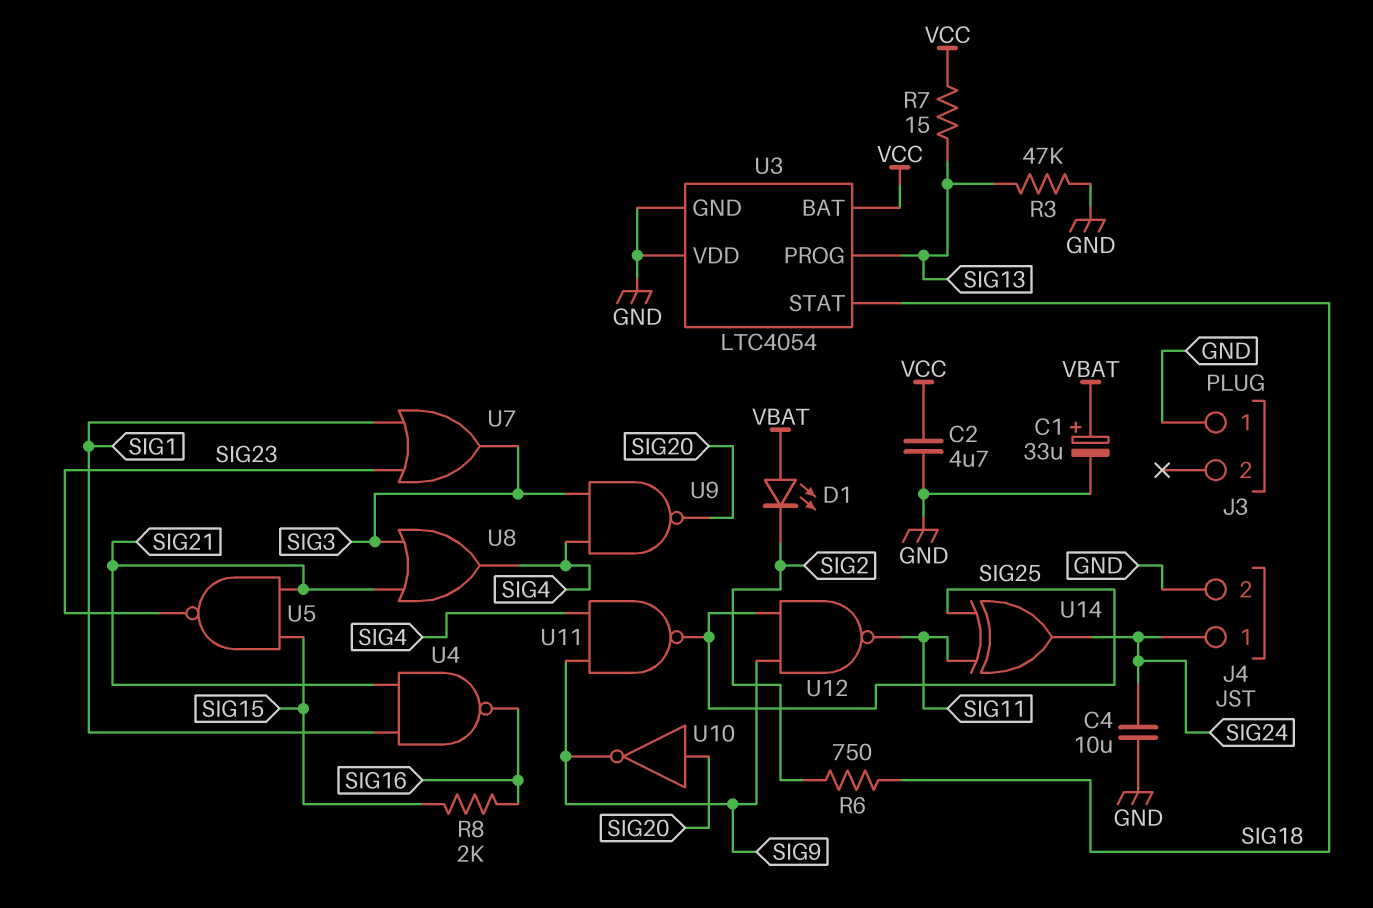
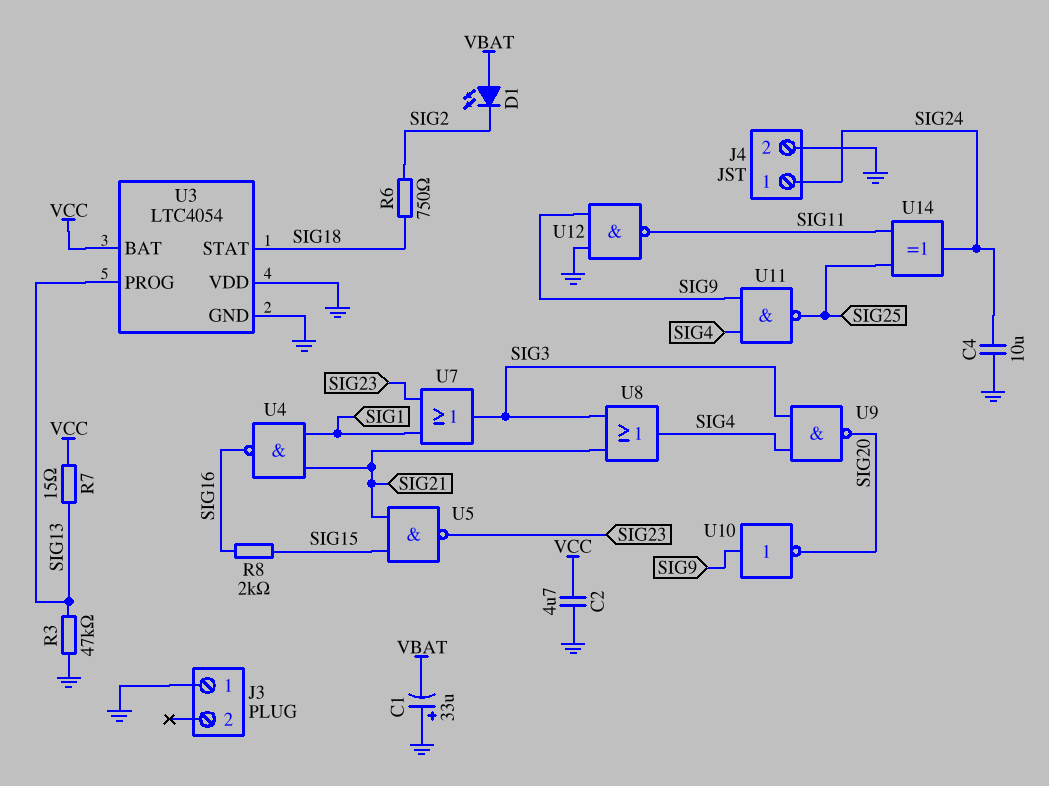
C1: 33uF (plus VBAT, minus GND) -> 33uF (plus GND, minus VBAT)
U10: NOT (in SIG20, out SIG9) -> NOT (in SIG9, out SIG20)
U12: NAND (in SIG9, in SIG25, out SIG11) -> NAND (in GND, in SIG9, out SIG11)

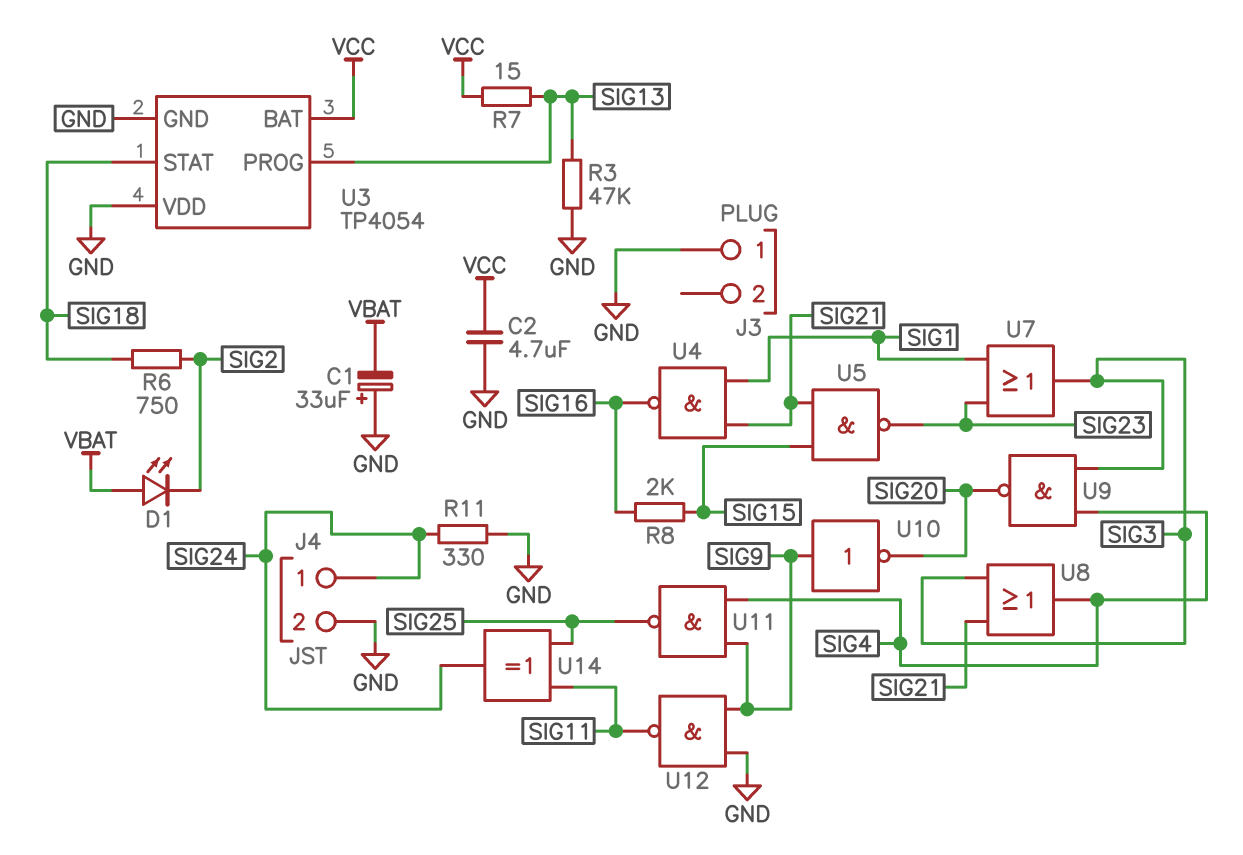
C4: 10uF (GND, SIG24) -> none
R11: none -> 330 (GND, SIG24)
U3: LTC4054 -> TP4054

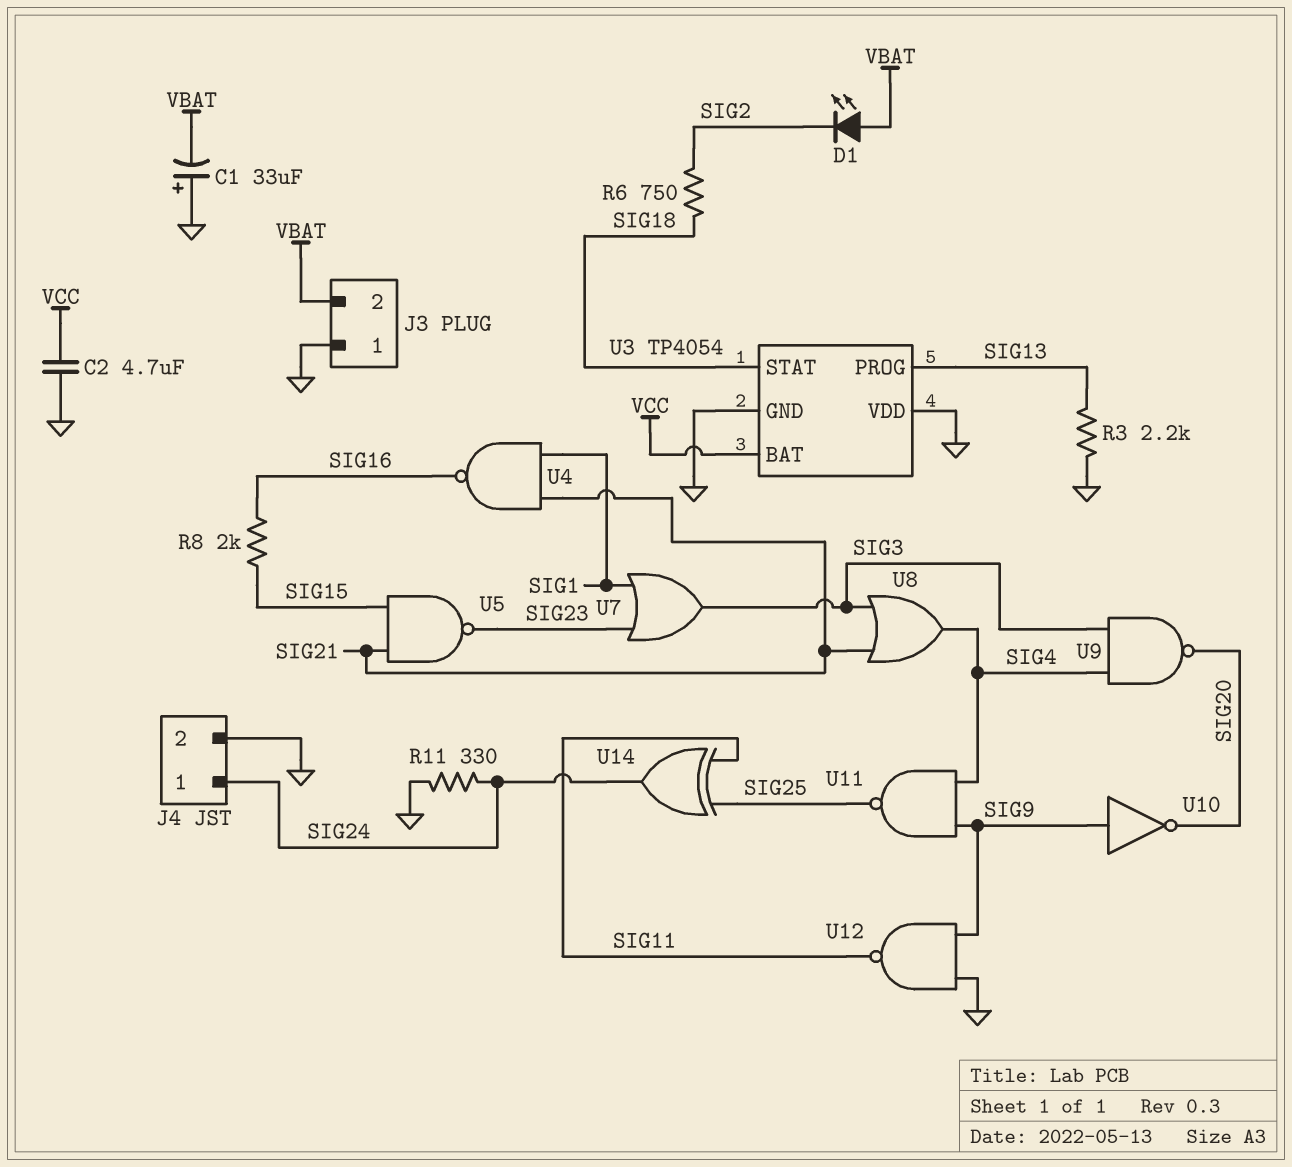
J3 pin 2: none -> VBAT
R3: 47k (GND, SIG13) -> 2.2k (GND, SIG13)
R7: 15 (SIG13, VCC) -> none

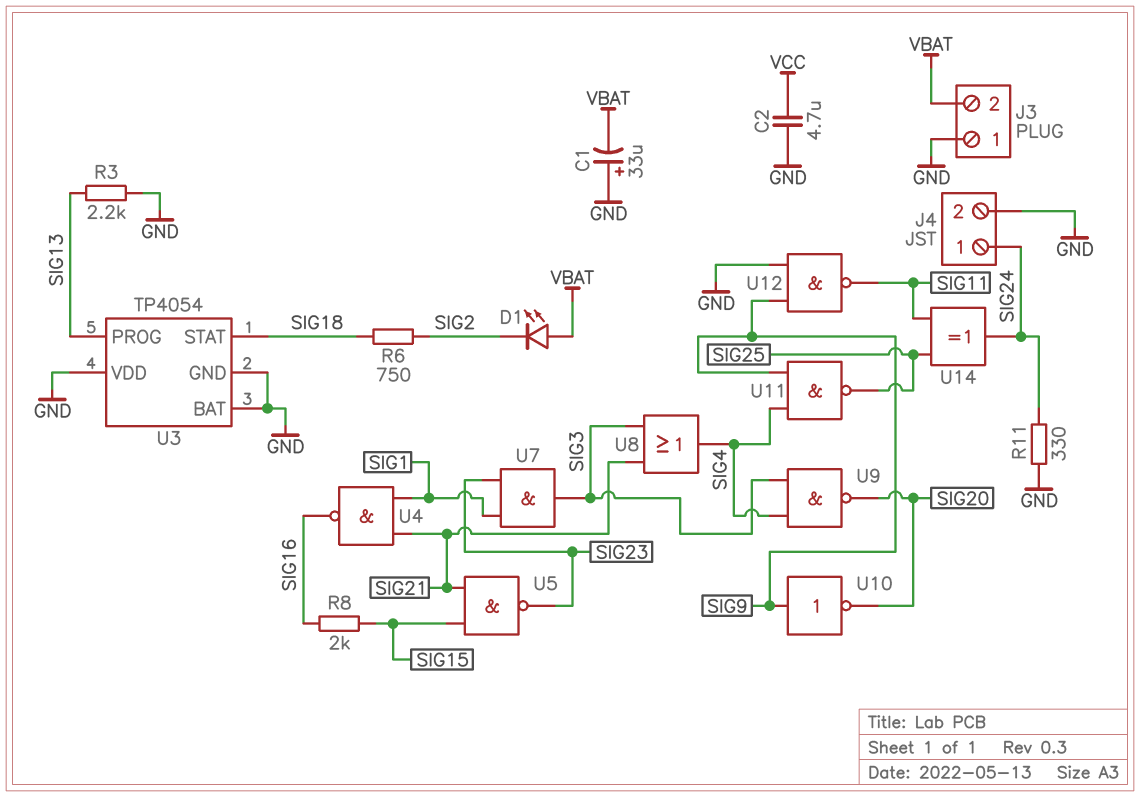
U3 pin BAT: VCC -> GND
U7: OR (in SIG1, in SIG23, out SIG3) -> AND (in SIG1, in SIG23, out SIG3)

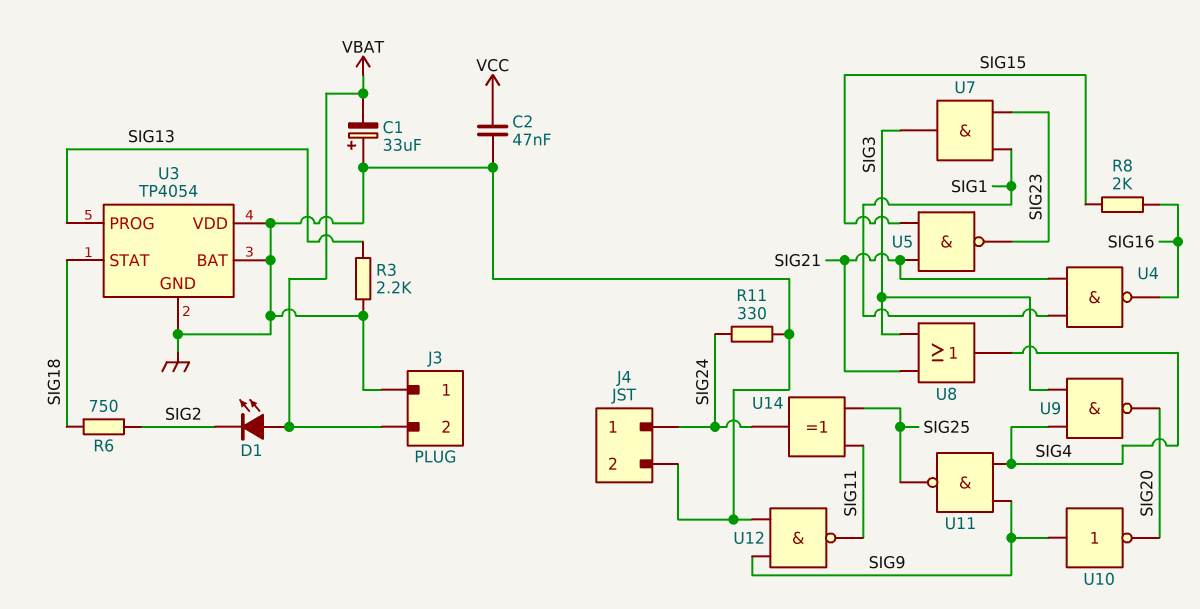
C2: 4.7uF (GND, VCC) -> 47nF (GND, VCC)

